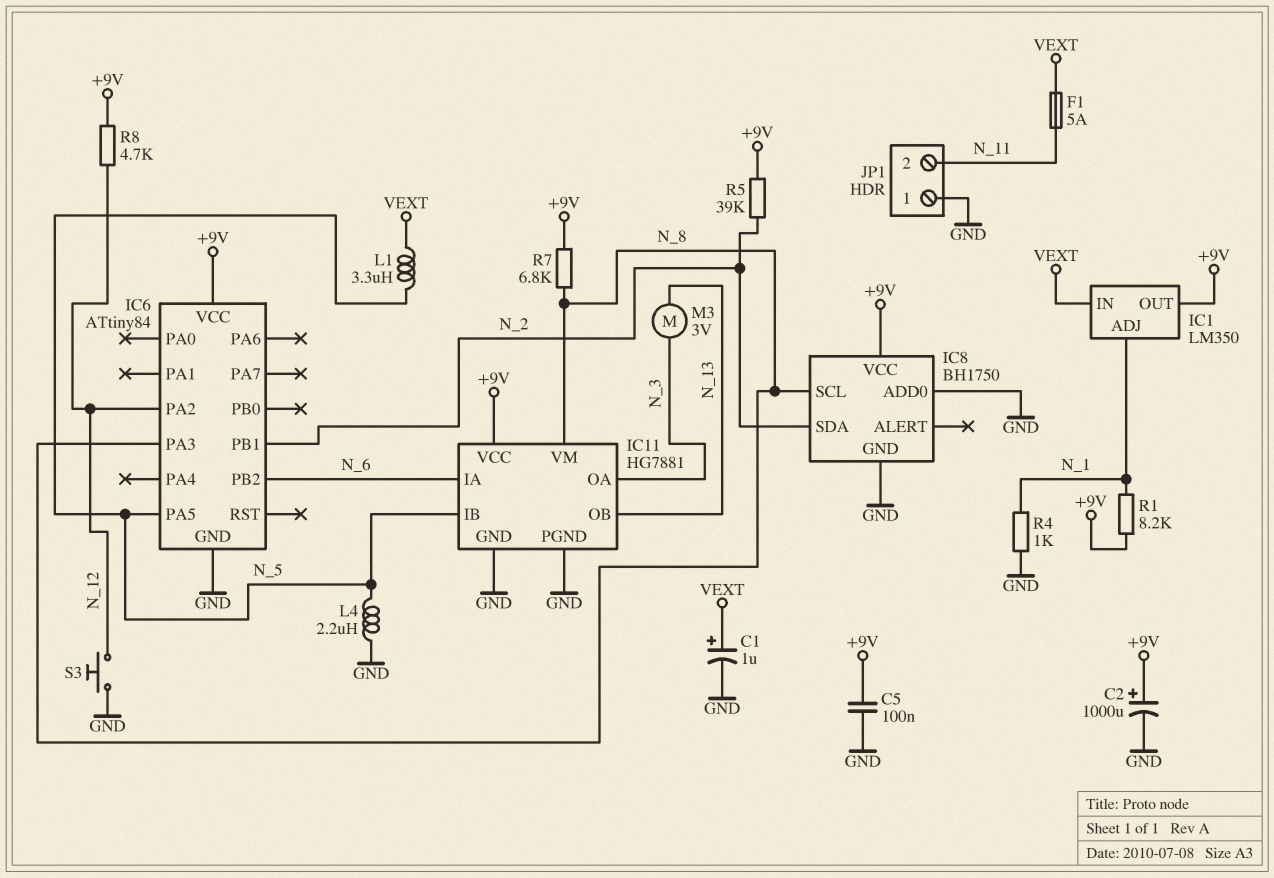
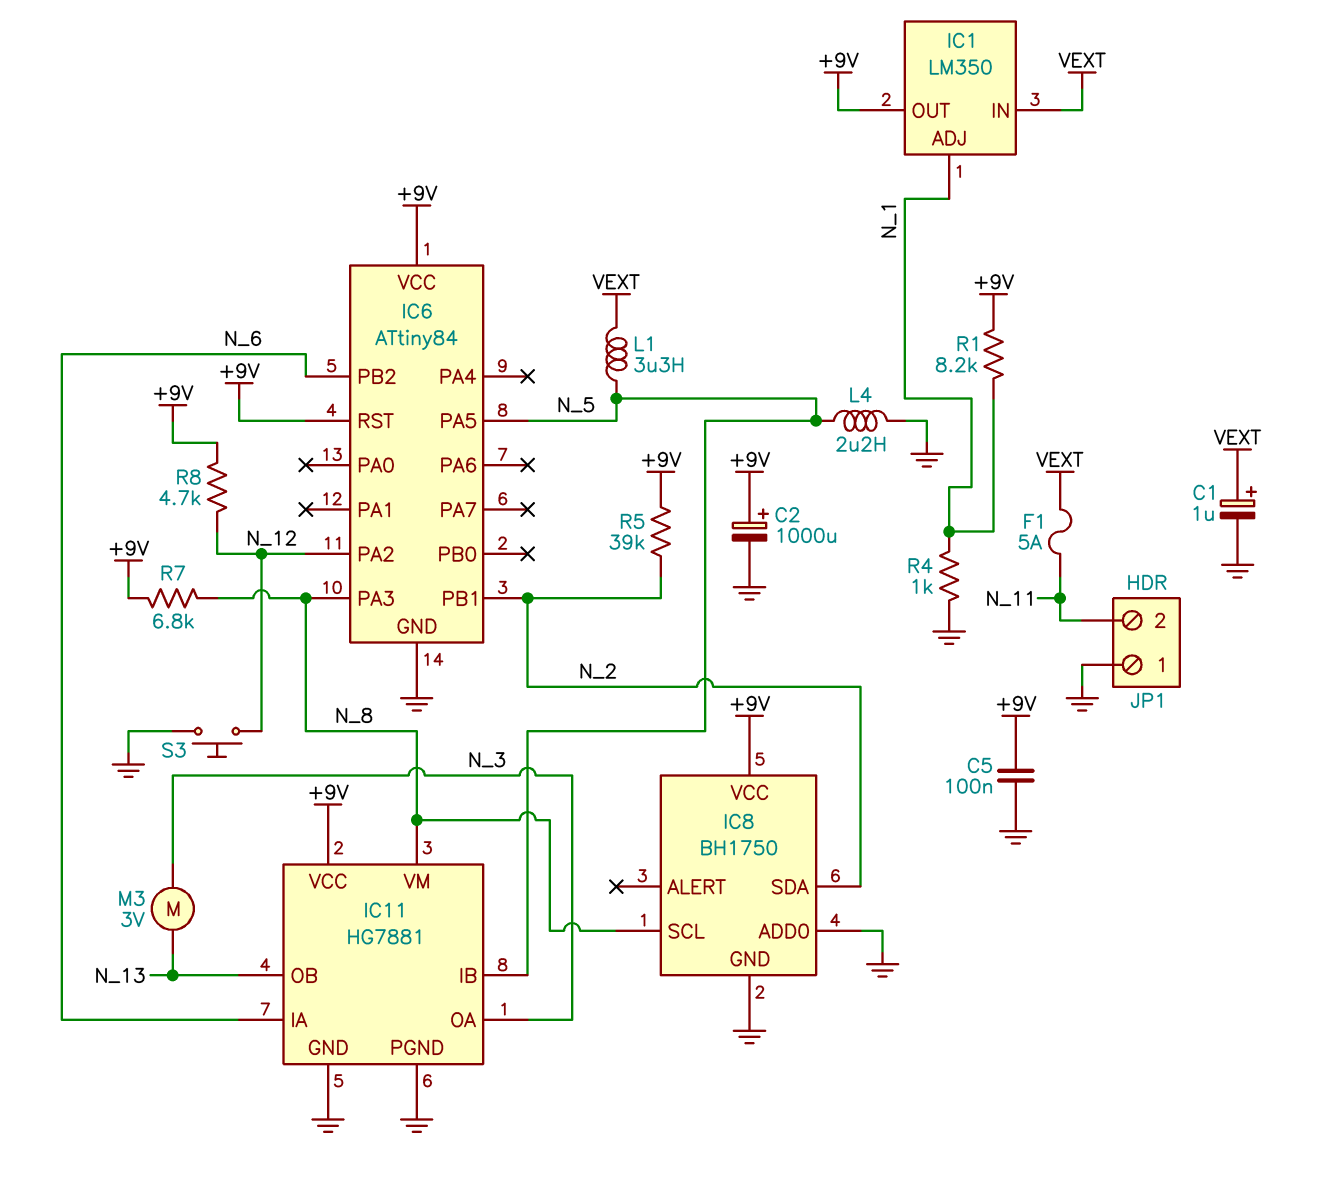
IC6 pin RST: none -> +9V

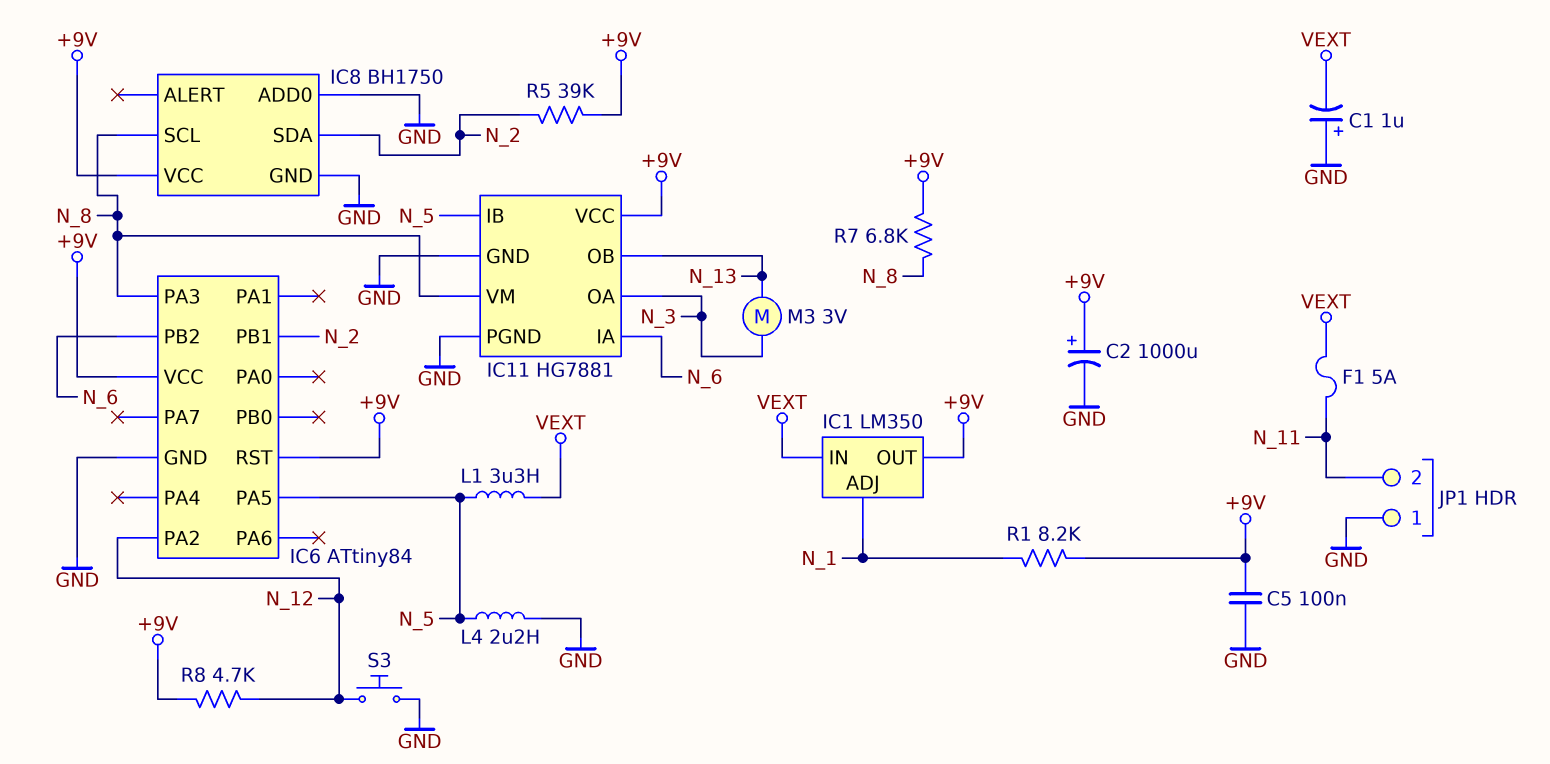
C1: 1uF (plus VEXT, minus GND) -> 1uF (plus GND, minus VEXT)
R4: 1k (GND, N_1) -> none

